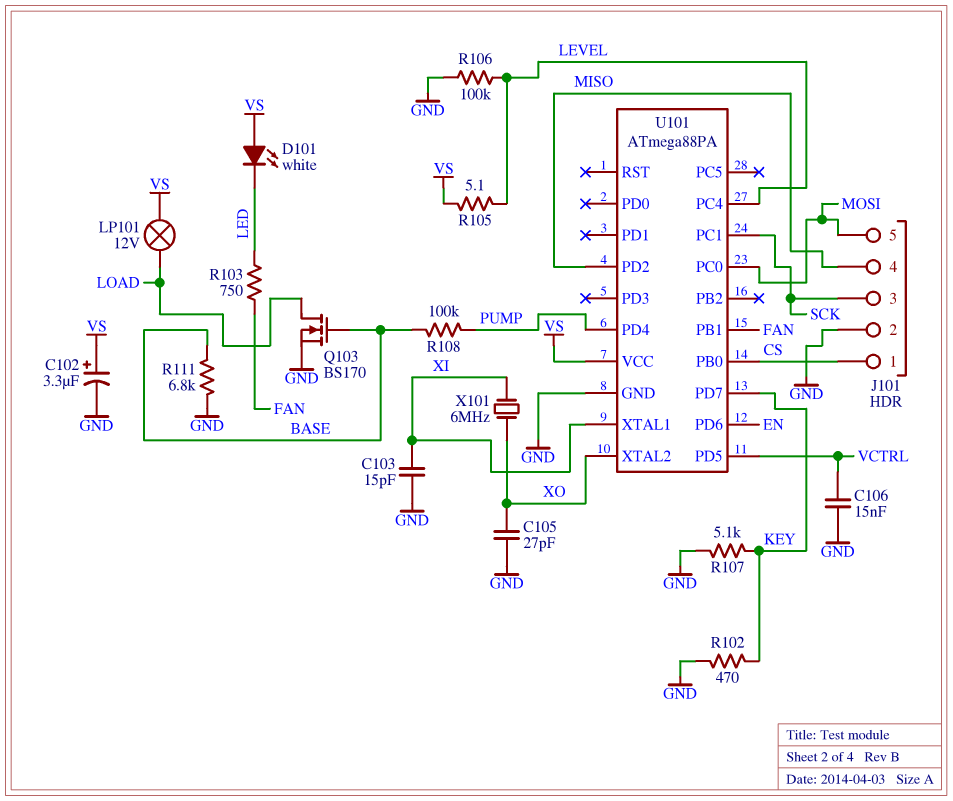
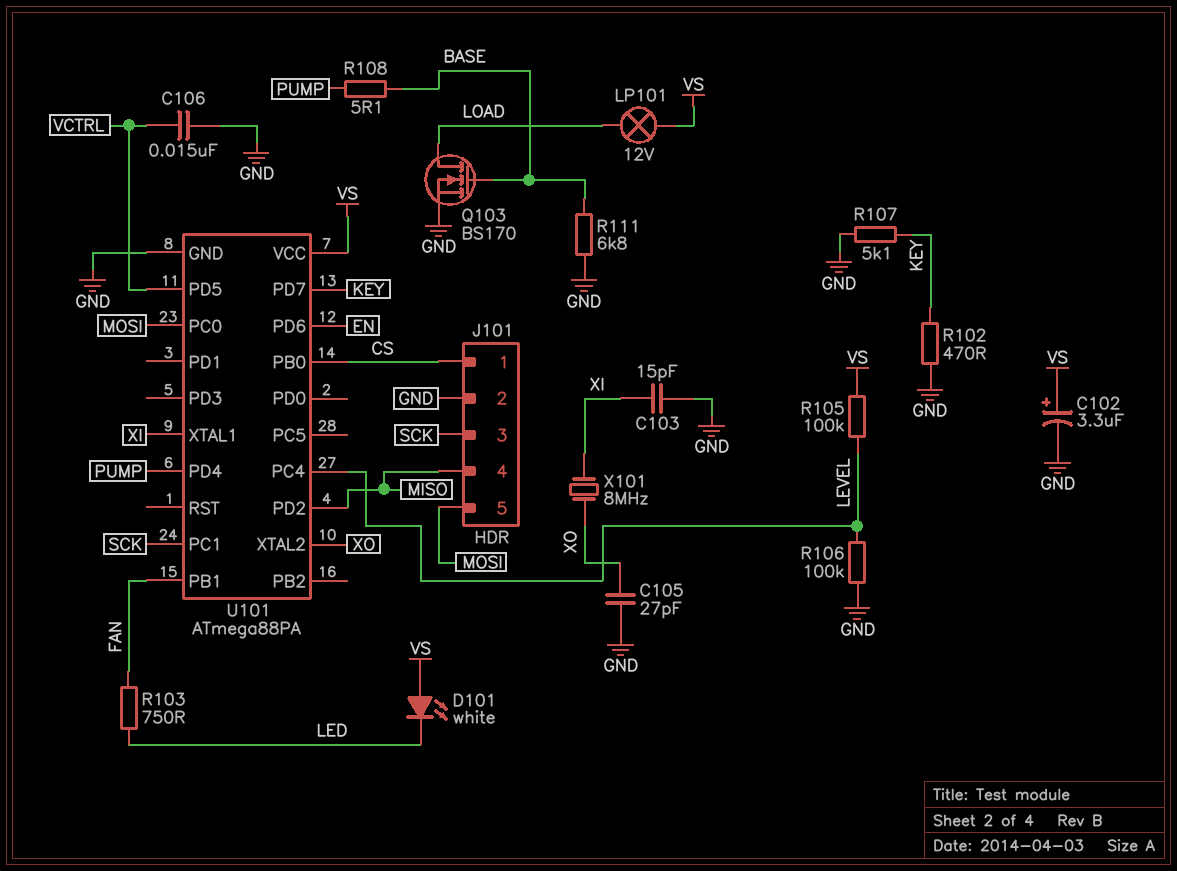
R105: 5.1 (LEVEL, VS) -> 100k (LEVEL, VS)
R108: 100k (BASE, PUMP) -> 5.1 (BASE, PUMP)
X101: 6MHz (XI, XO) -> 8MHz (XI, XO)

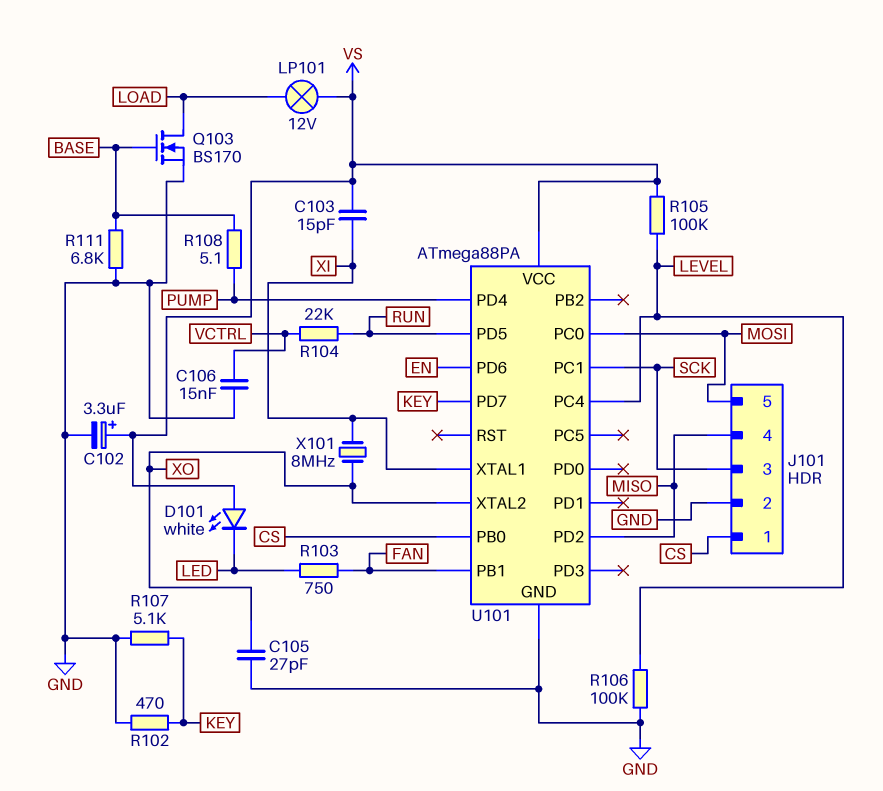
C103: 15pF (GND, XI) -> 15pF (VS, XI)
R104: none -> 22k (RUN, VCTRL)
U101 pin PD5: VCTRL -> RUN

